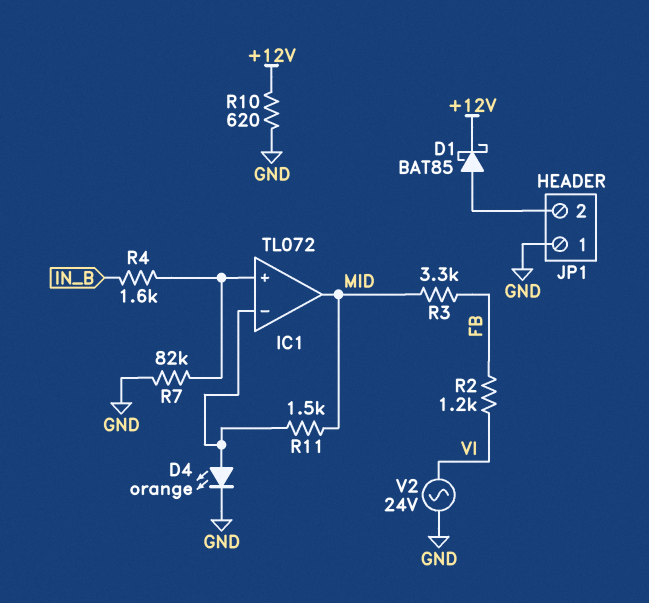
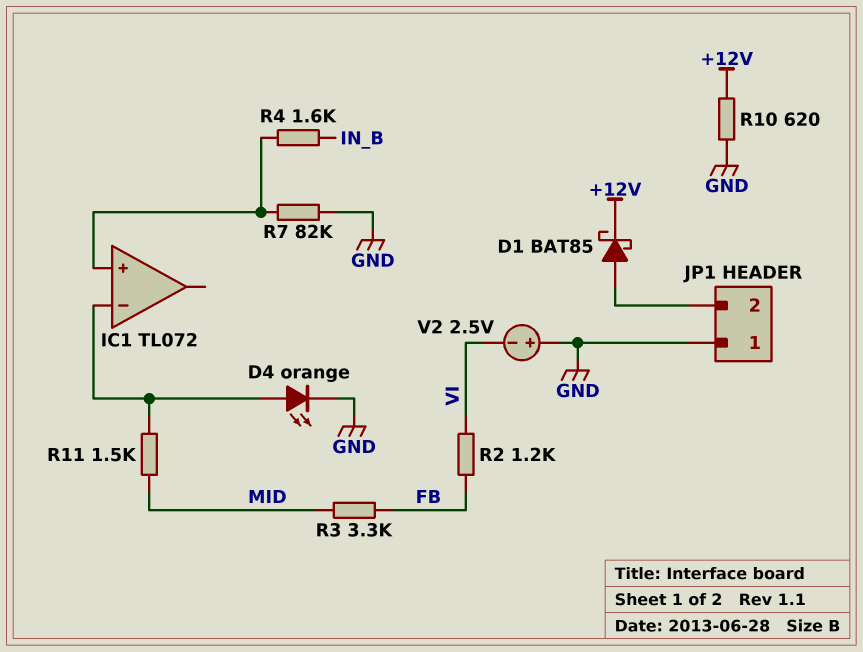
IC1 pin out: MID -> none
V2: AC 24V (GND, VI) -> 2.5V (plus GND, minus VI)

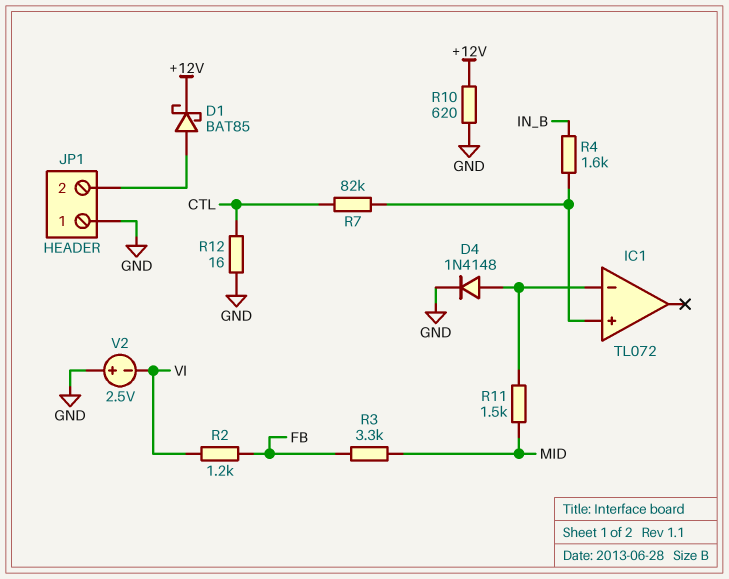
D4: LED orange (A IC1/in-, K GND) -> diode 1N4148 (A IC1/in-, K GND)
R7: 82k (GND, IC1/in+) -> 82k (CTL, IC1/in+)
R12: none -> 16 (CTL, GND)

